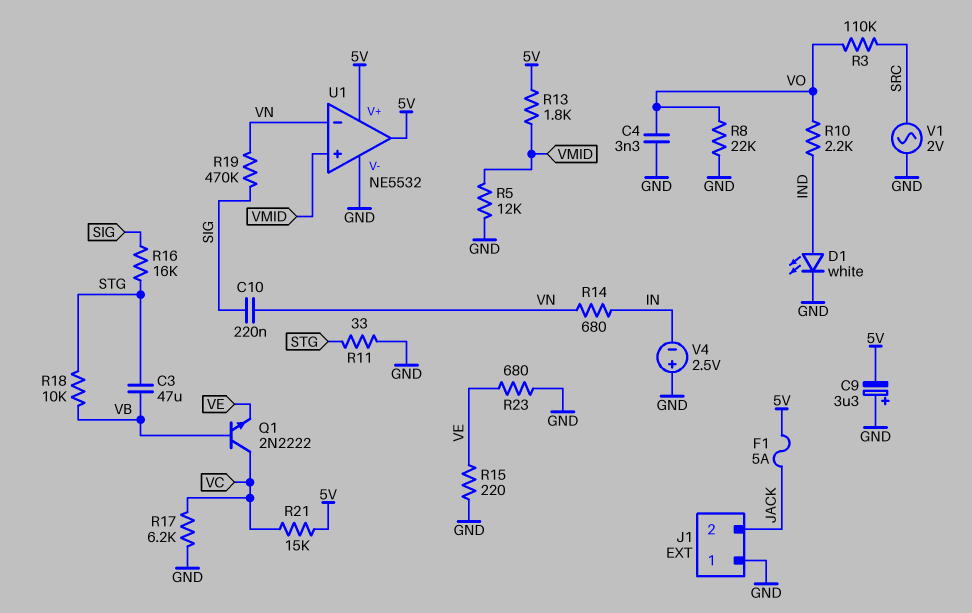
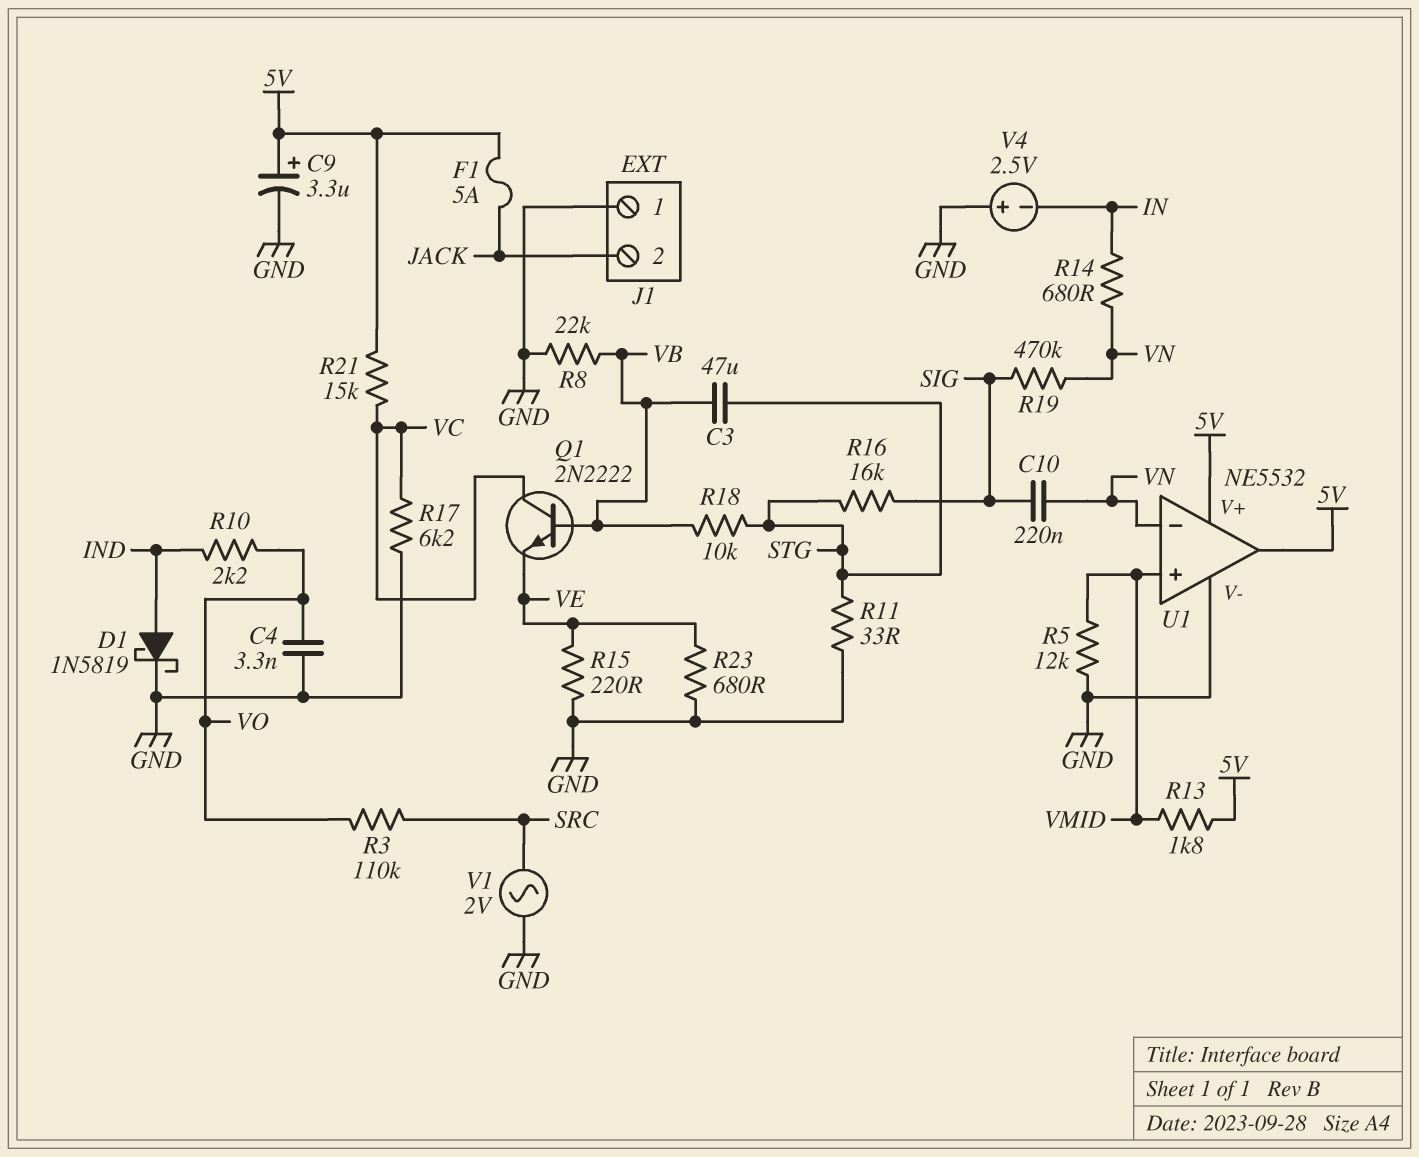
C9: 3.3uF (plus GND, minus 5V) -> 3.3uF (plus 5V, minus GND)
D1: LED white (A IND, K GND) -> schottky 1N5819 (A IND, K GND)
R8: 22k (GND, VO) -> 22k (GND, VB)

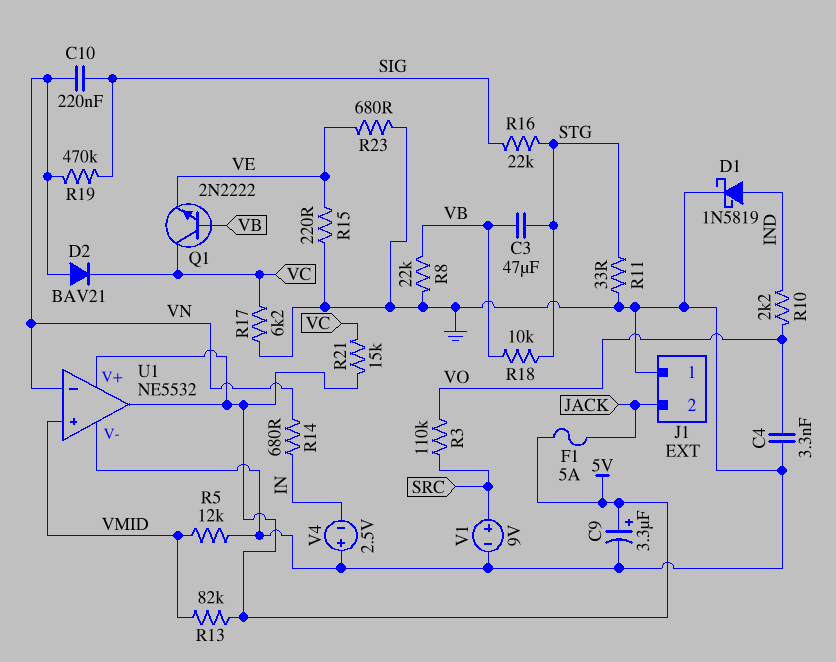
D2: none -> diode BAV21 (A VN, K VC)
R13: 1.8k (5V, VMID) -> 82k (5V, VMID)
R16: 16k (SIG, STG) -> 22k (SIG, STG)
V1: AC 2V (GND, SRC) -> 9V (plus SRC, minus GND)

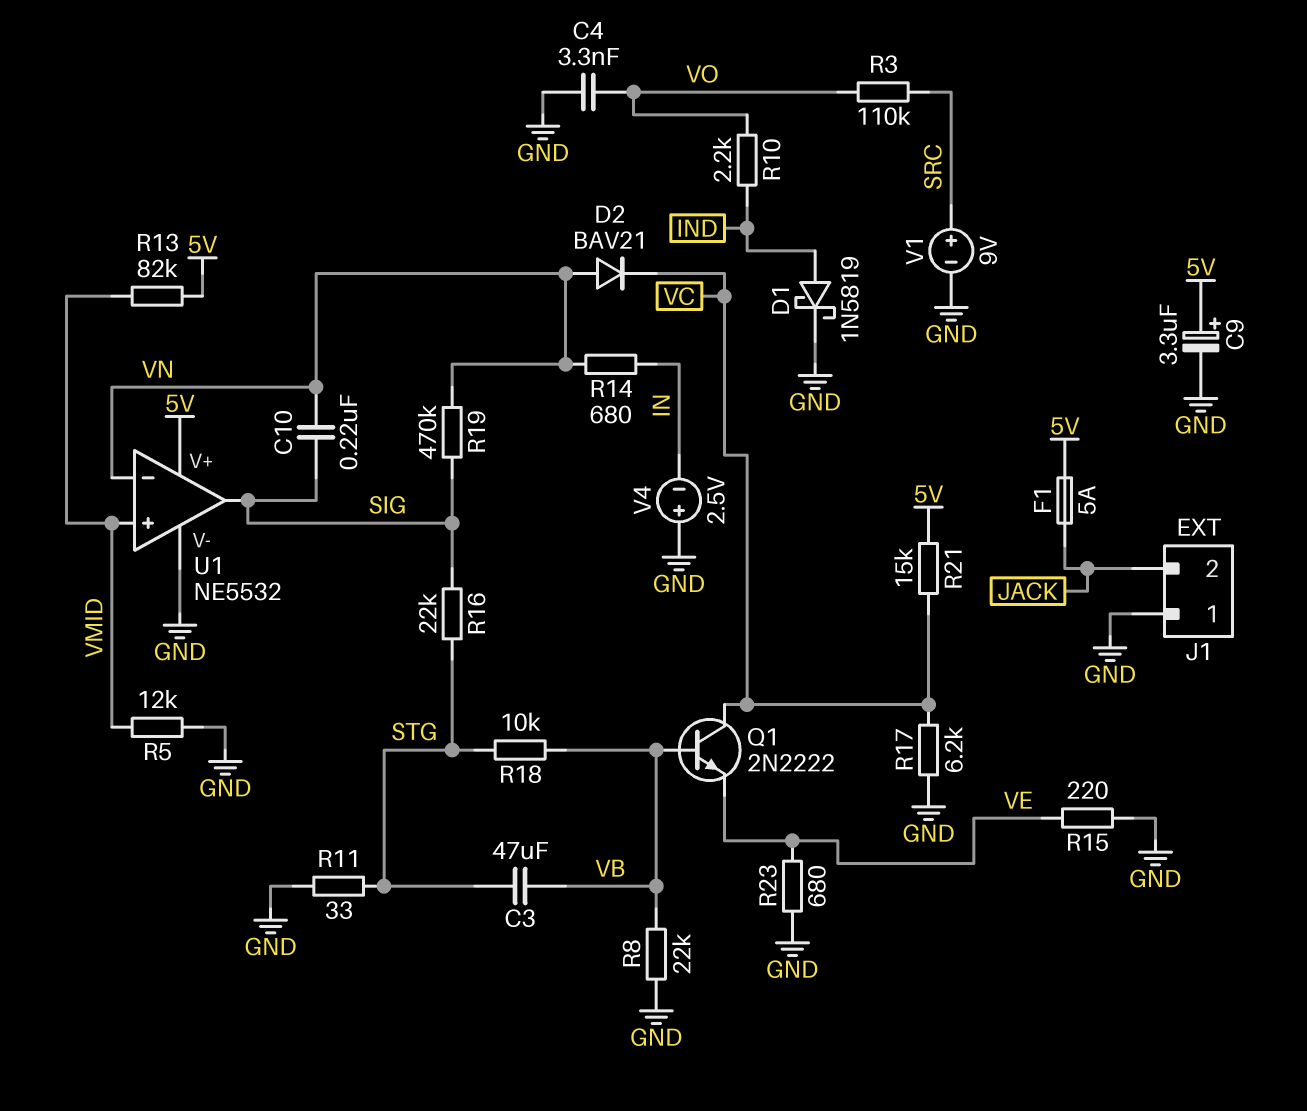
U1 pin out: 5V -> SIG

